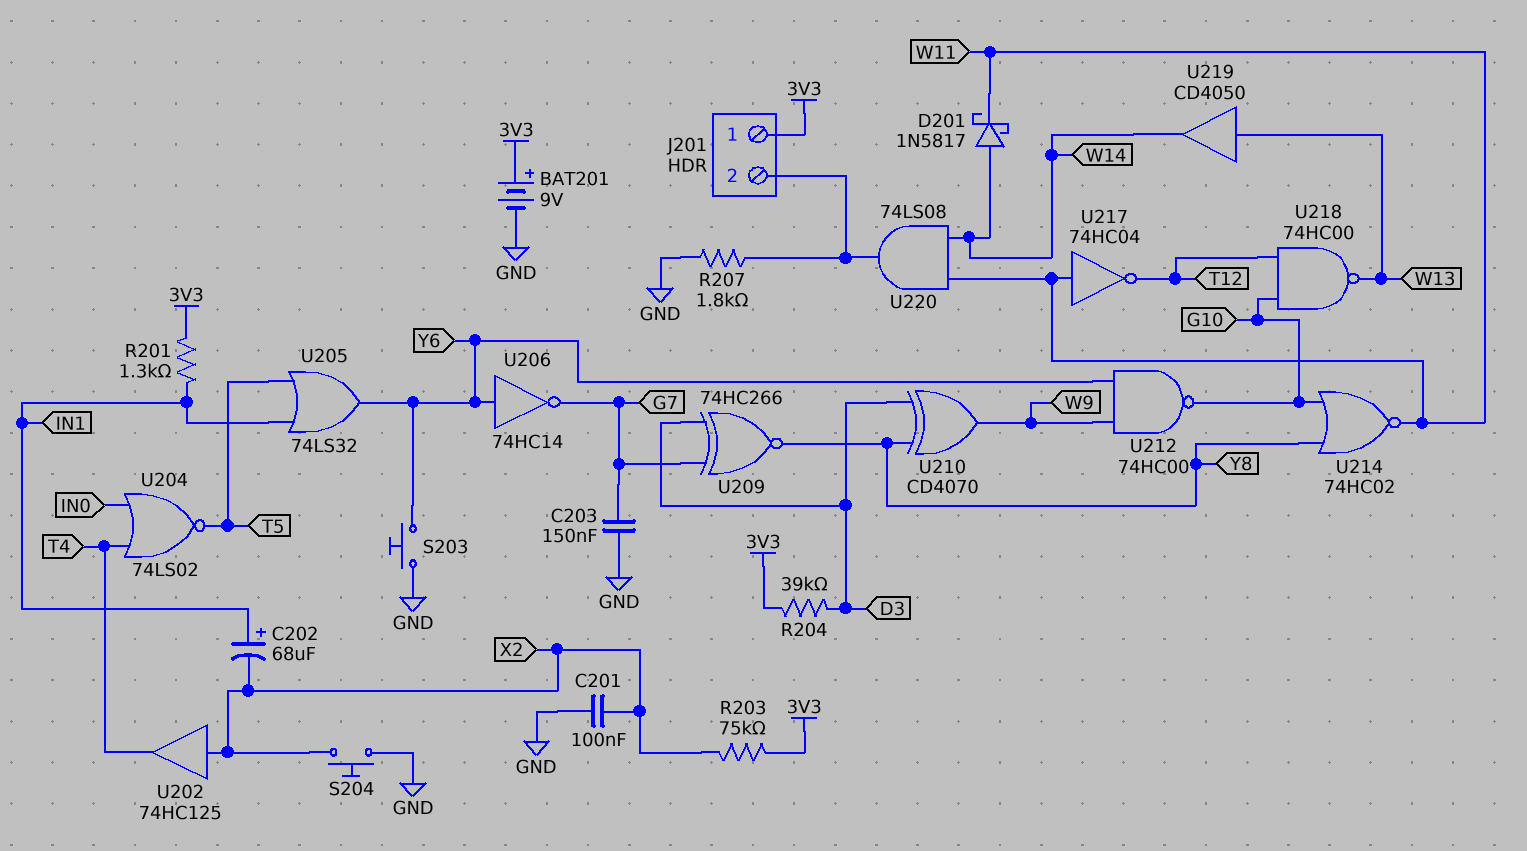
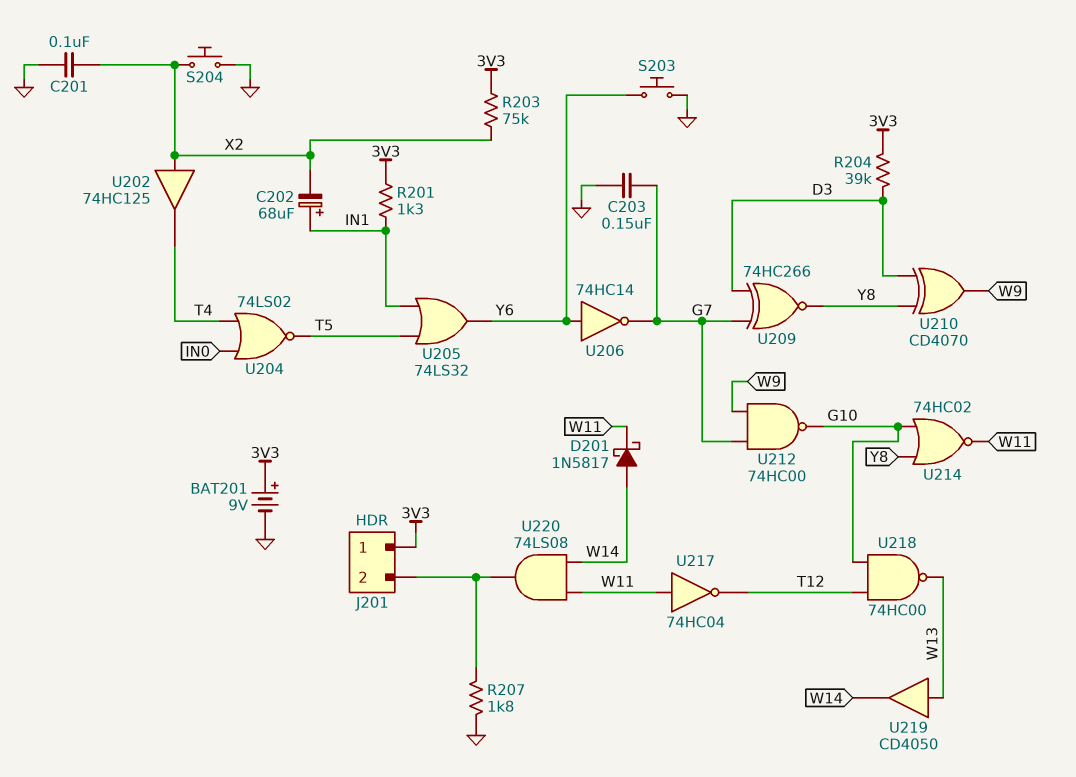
U212: NAND 74HC00 (in W9, in Y6, out G10) -> NAND 74HC00 (in G7, in W9, out G10)

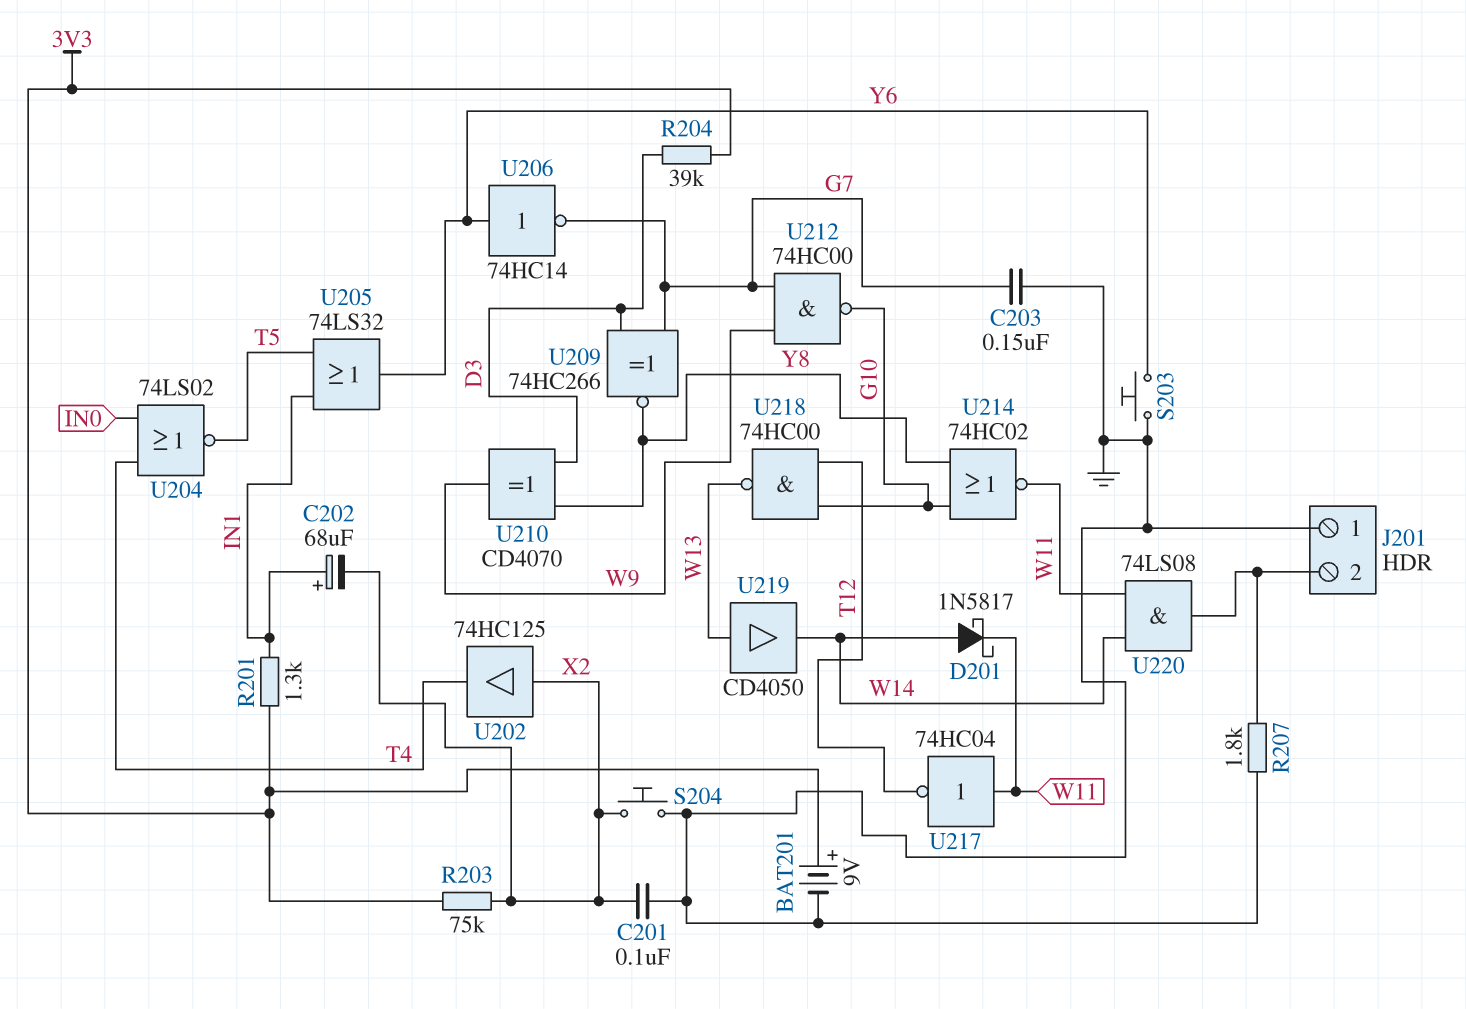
J201 pin 1: 3V3 -> GND

